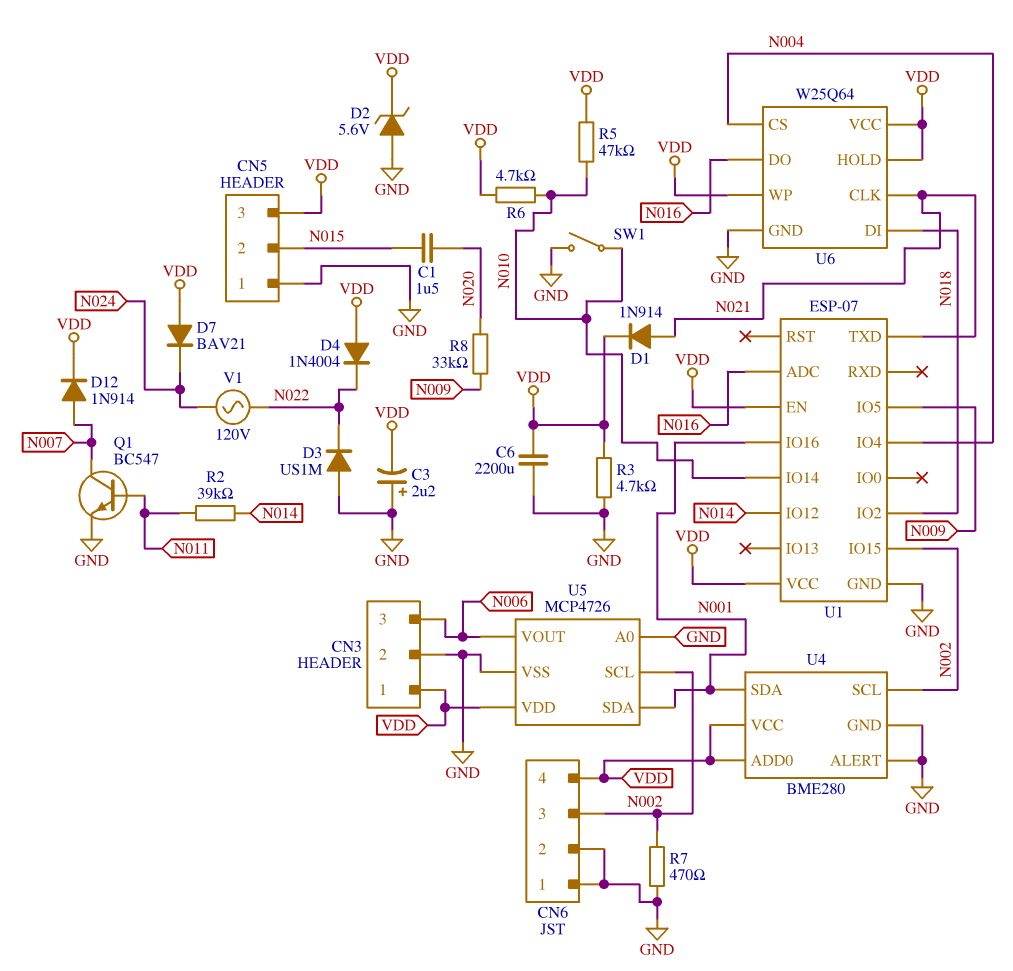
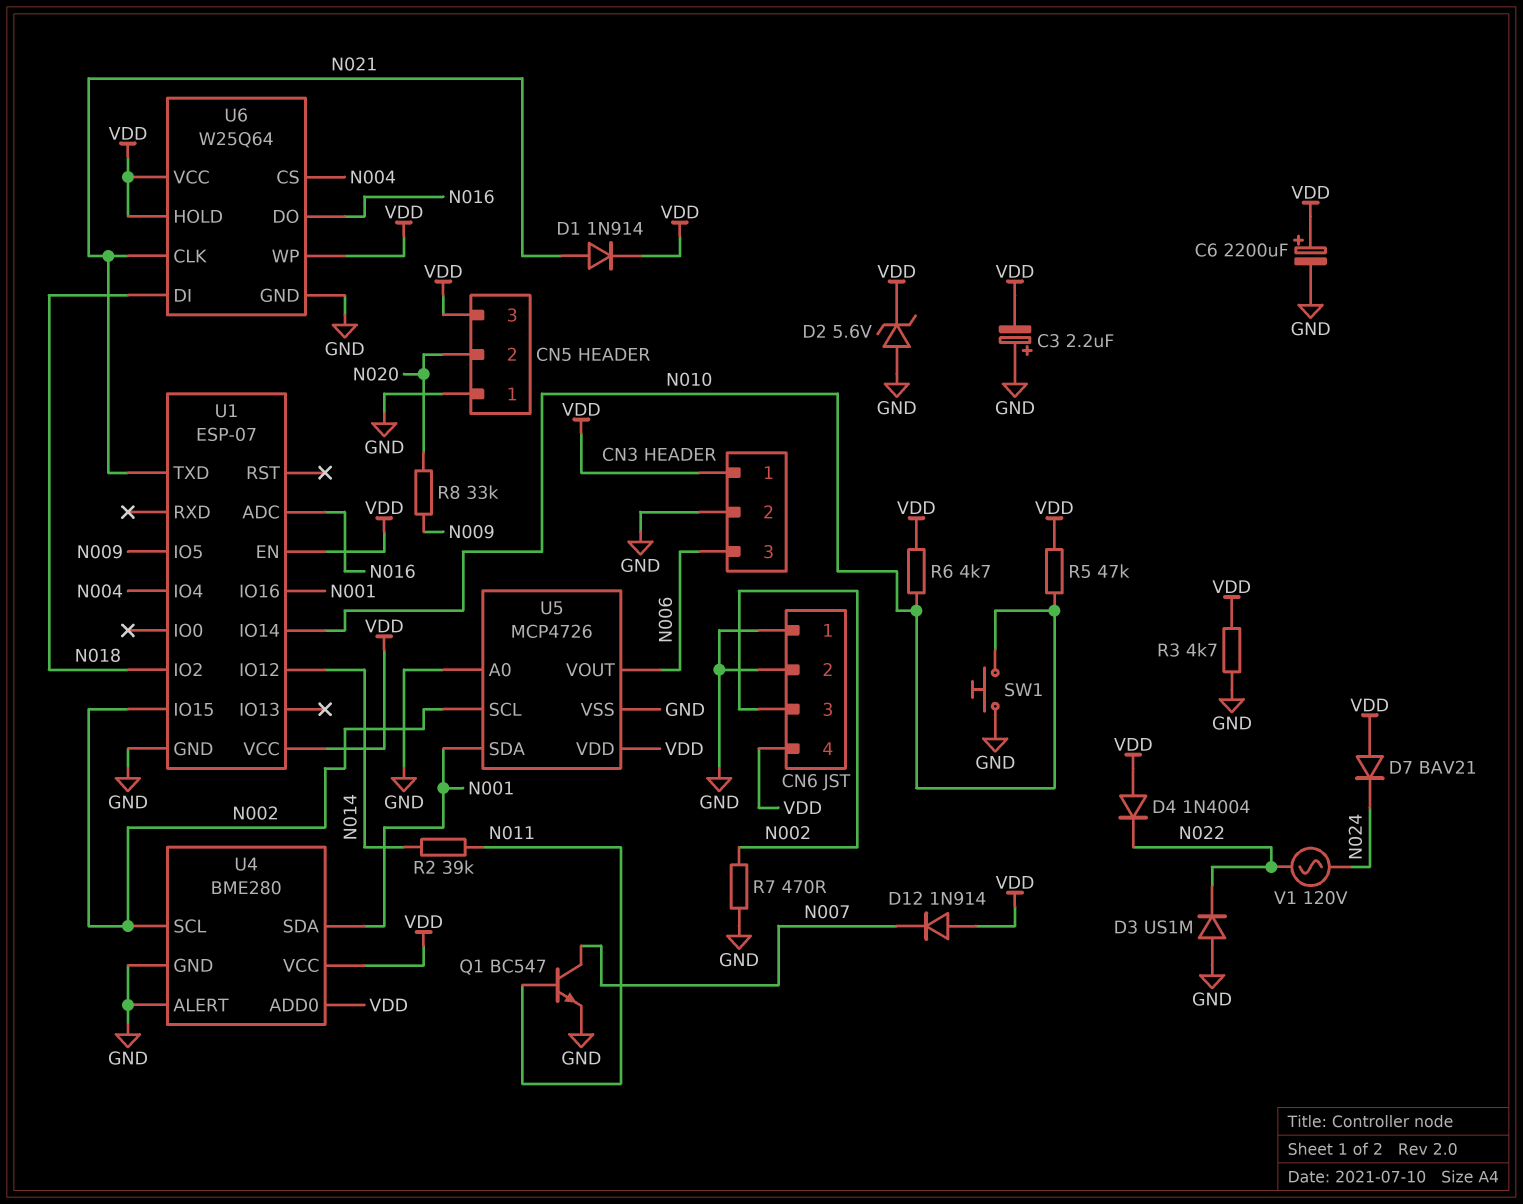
C1: 1.5uF (N015, N020) -> none
C6: 2200uF (GND, VDD) -> 2200uF (plus VDD, minus GND)
CN5 pin 2: N015 -> N020
D12: diode 1N914 (A N007, K VDD) -> diode 1N914 (A VDD, K N007)
SW1: switch (GND, N010) -> button (GND, N010)

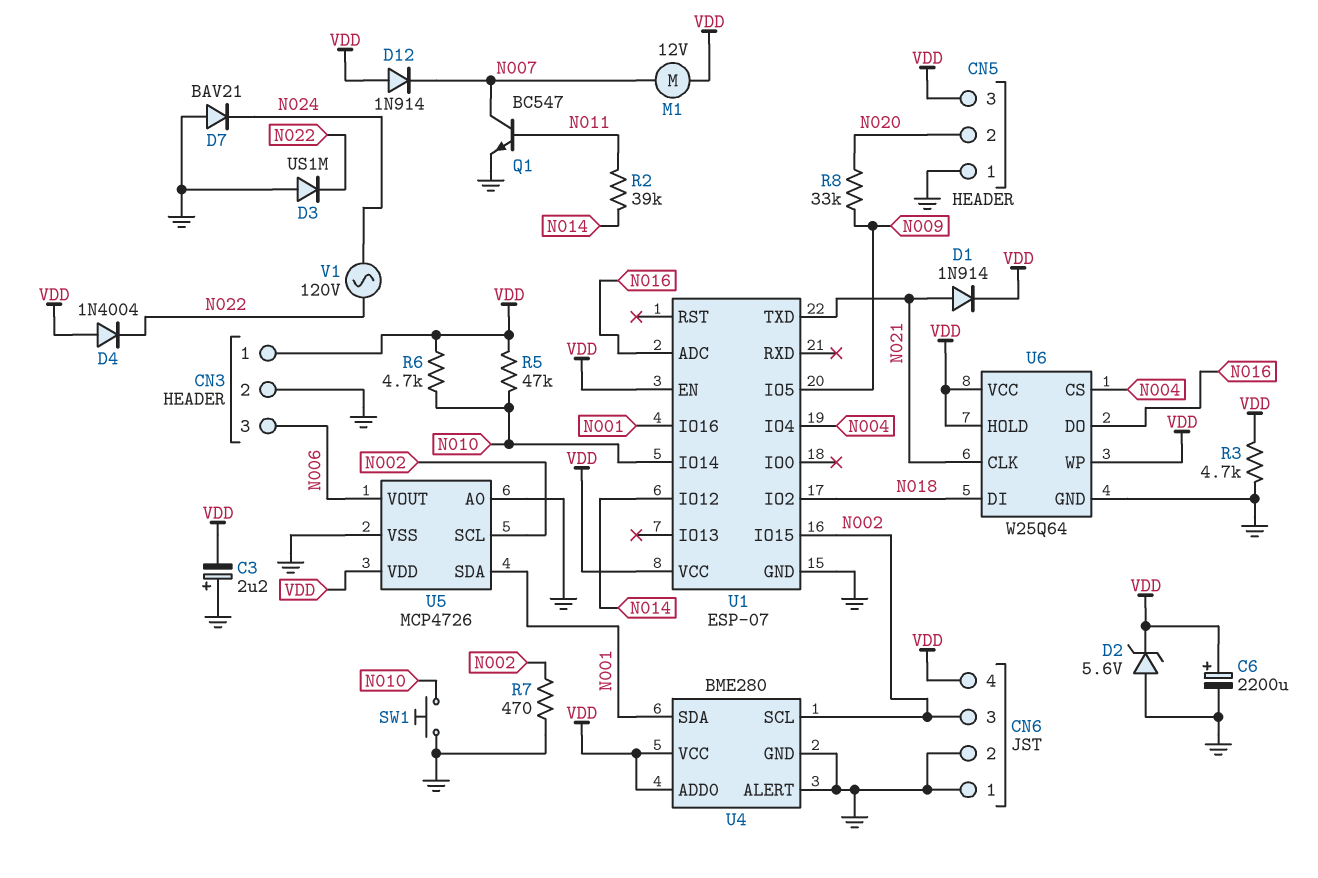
D7: diode BAV21 (A VDD, K N024) -> diode BAV21 (A GND, K N024)
M1: none -> motor 12V (N007, VDD)

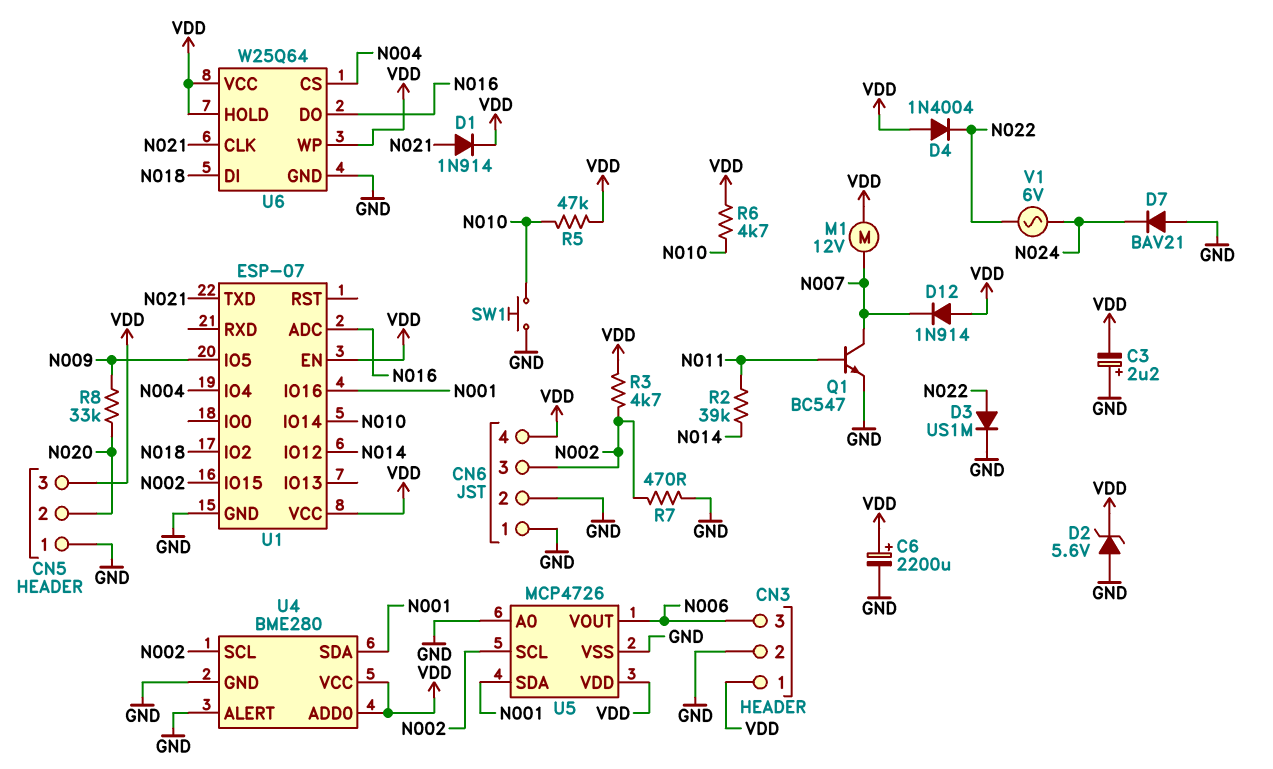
D3: diode US1M (A GND, K N022) -> diode US1M (A N022, K GND)
R3: 4.7k (GND, VDD) -> 4.7k (N002, VDD)
V1: AC 120V (N022, N024) -> AC 6V (N022, N024)

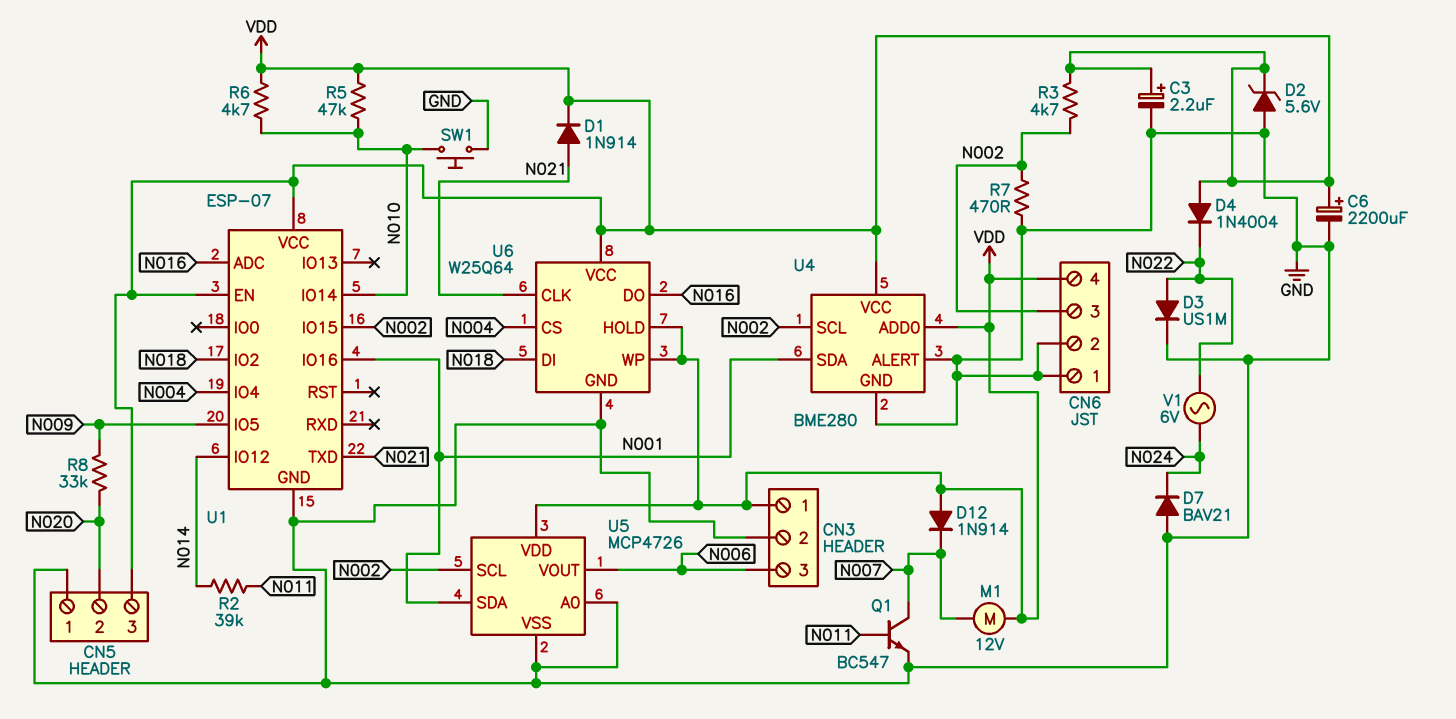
C3: 2.2uF (plus GND, minus VDD) -> 2.2uF (plus VDD, minus GND)

